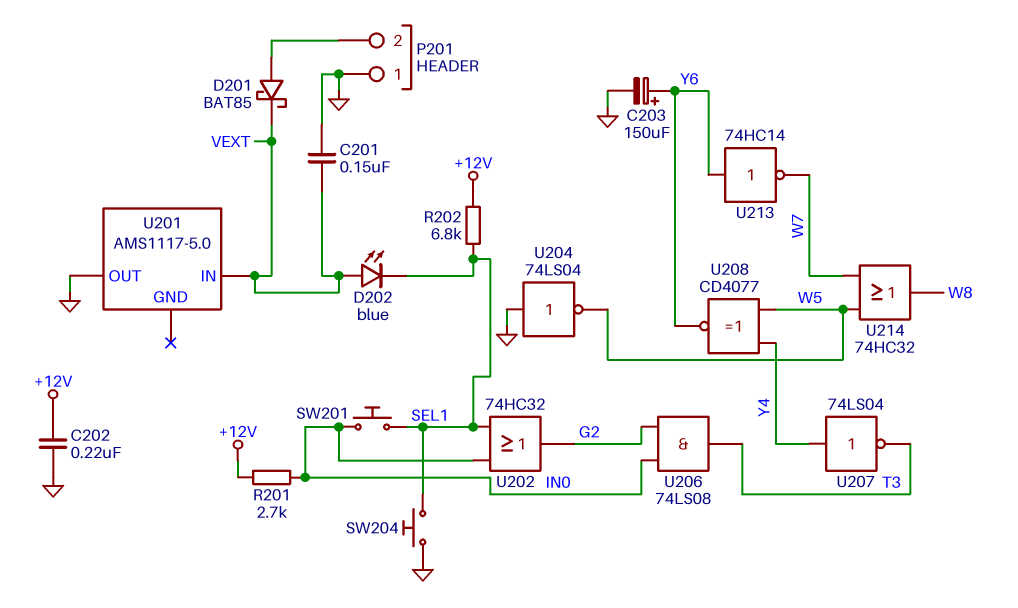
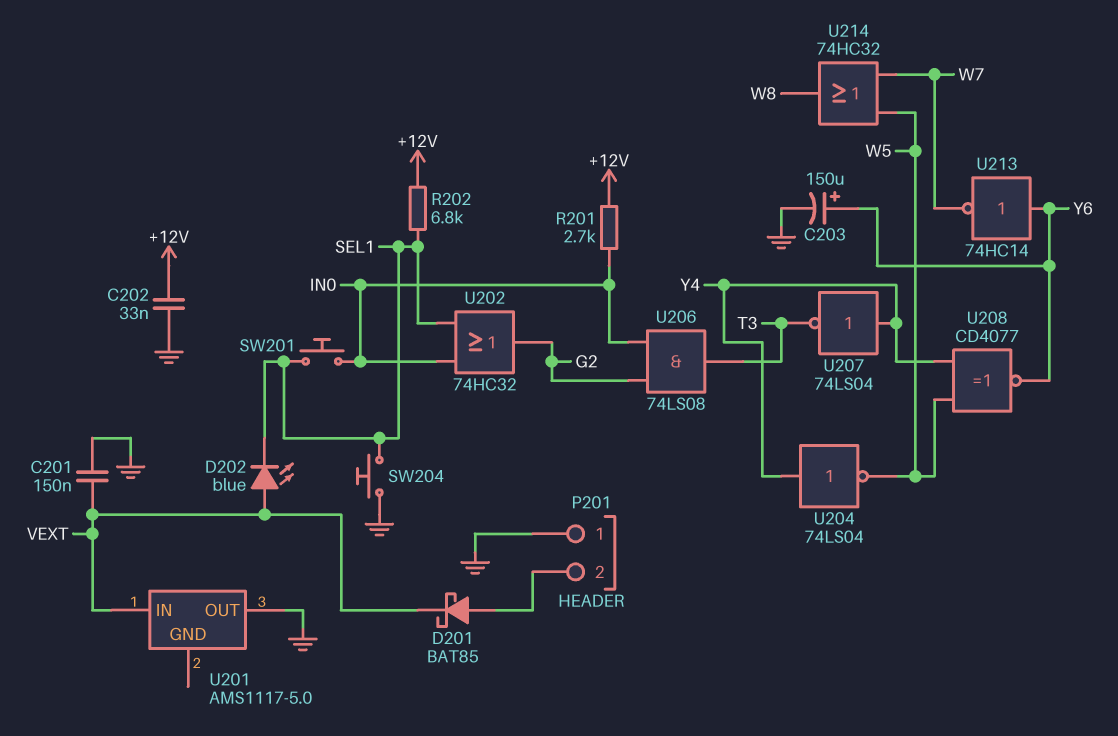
C202: 220nF (+12V, GND) -> 33nF (+12V, GND)
U204: NOT 74LS04 (in GND, out W5) -> NOT 74LS04 (in Y4, out W5)

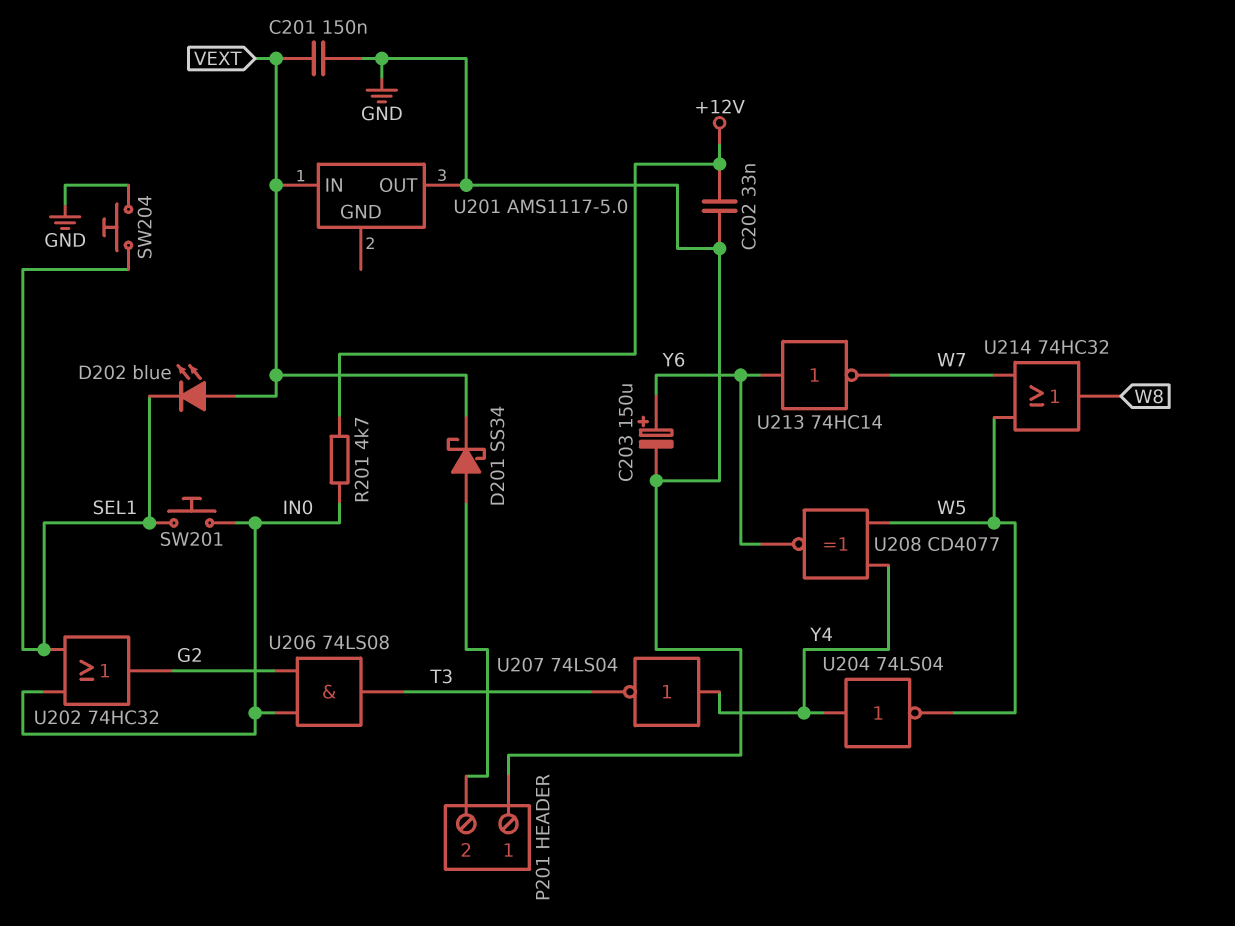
D201: schottky BAT85 (A P201/2, K VEXT) -> schottky SS34 (A P201/2, K VEXT)
R201: 2.7k (+12V, IN0) -> 4.7k (+12V, IN0)
R202: 6.8k (+12V, SEL1) -> none

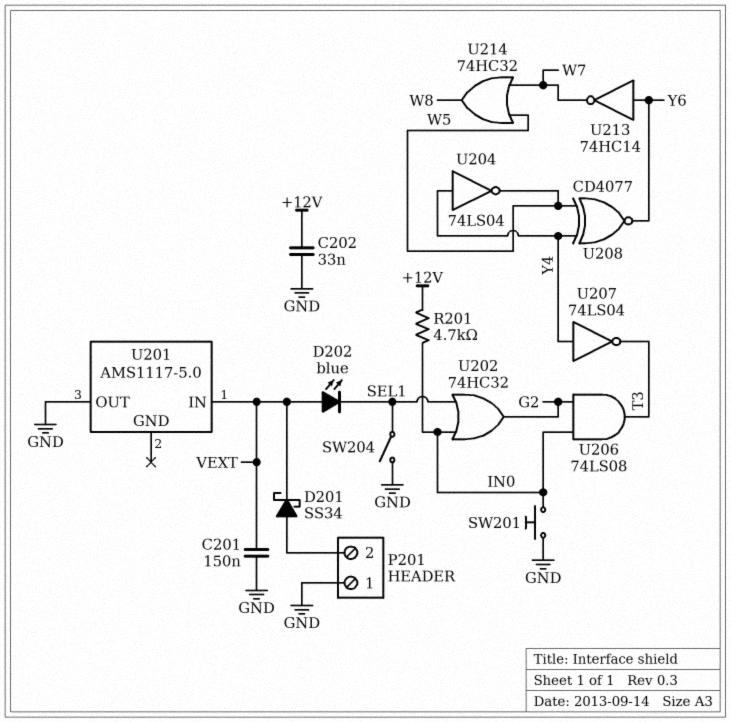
C203: 150uF (plus Y6, minus GND) -> none
SW201: button (IN0, SEL1) -> button (GND, IN0)
SW204: button (GND, SEL1) -> switch (GND, SEL1)

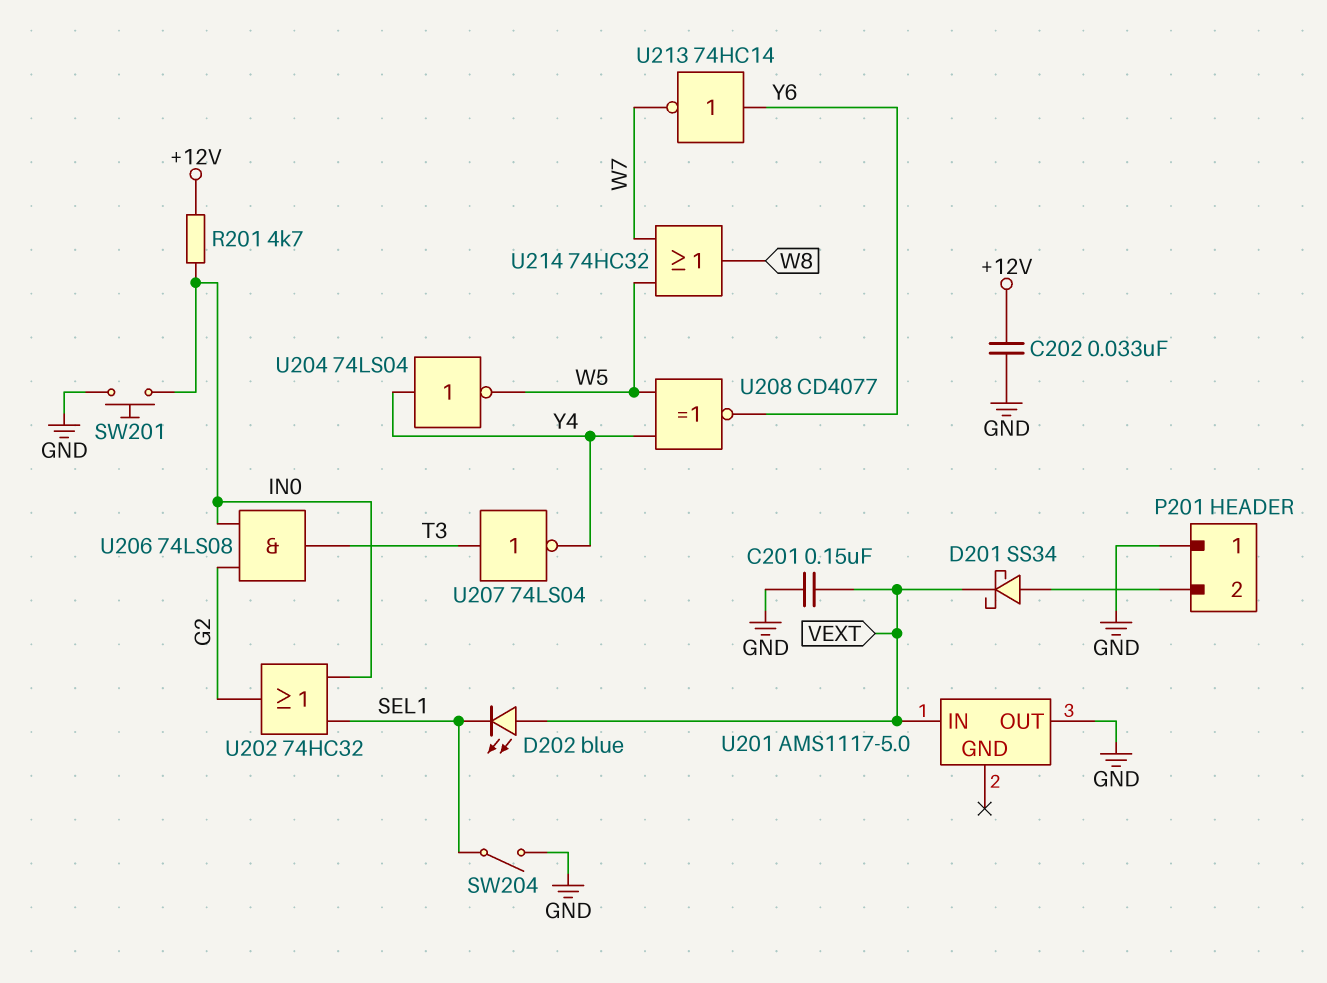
U207: NOT 74LS04 (in Y4, out T3) -> NOT 74LS04 (in T3, out Y4)

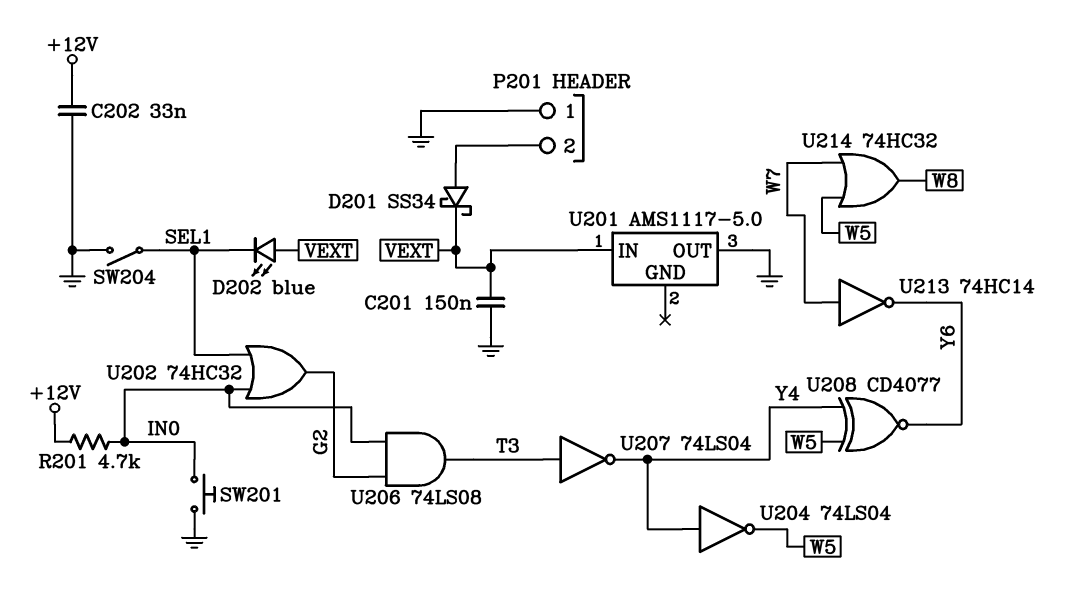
U213: NOT 74HC14 (in Y6, out W7) -> NOT 74HC14 (in W7, out Y6)

